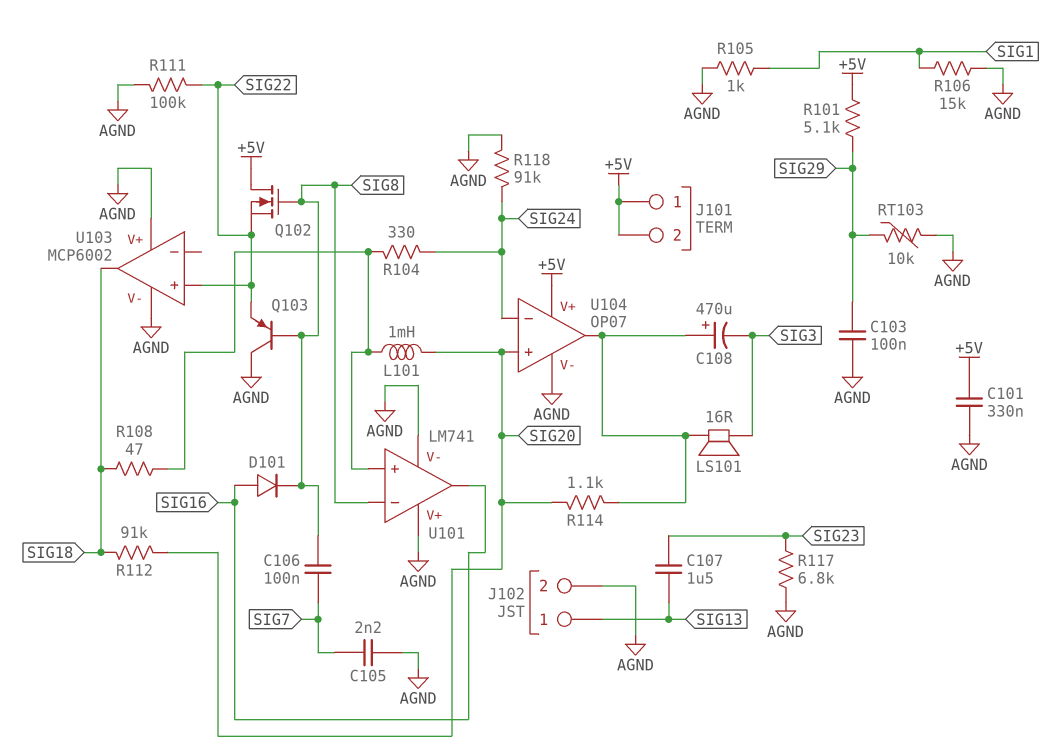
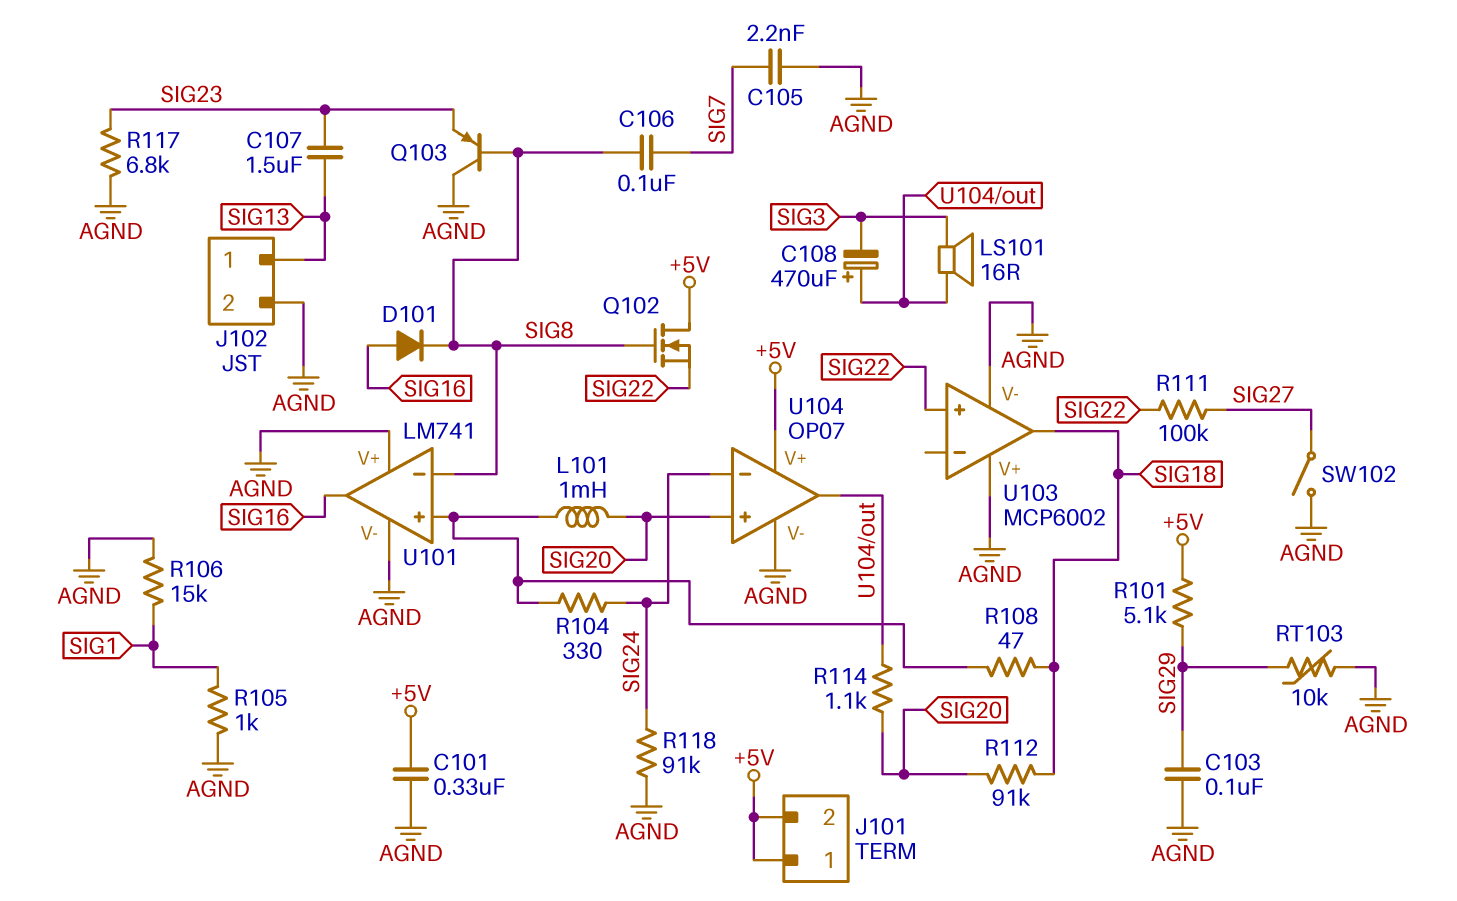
Q103: PNP (B SIG8, C AGND, E SIG22) -> PNP (B SIG8, C AGND, E SIG23)
R111: 100k (AGND, SIG22) -> 100k (SIG22, SIG27)
SW102: none -> switch (AGND, SIG27)

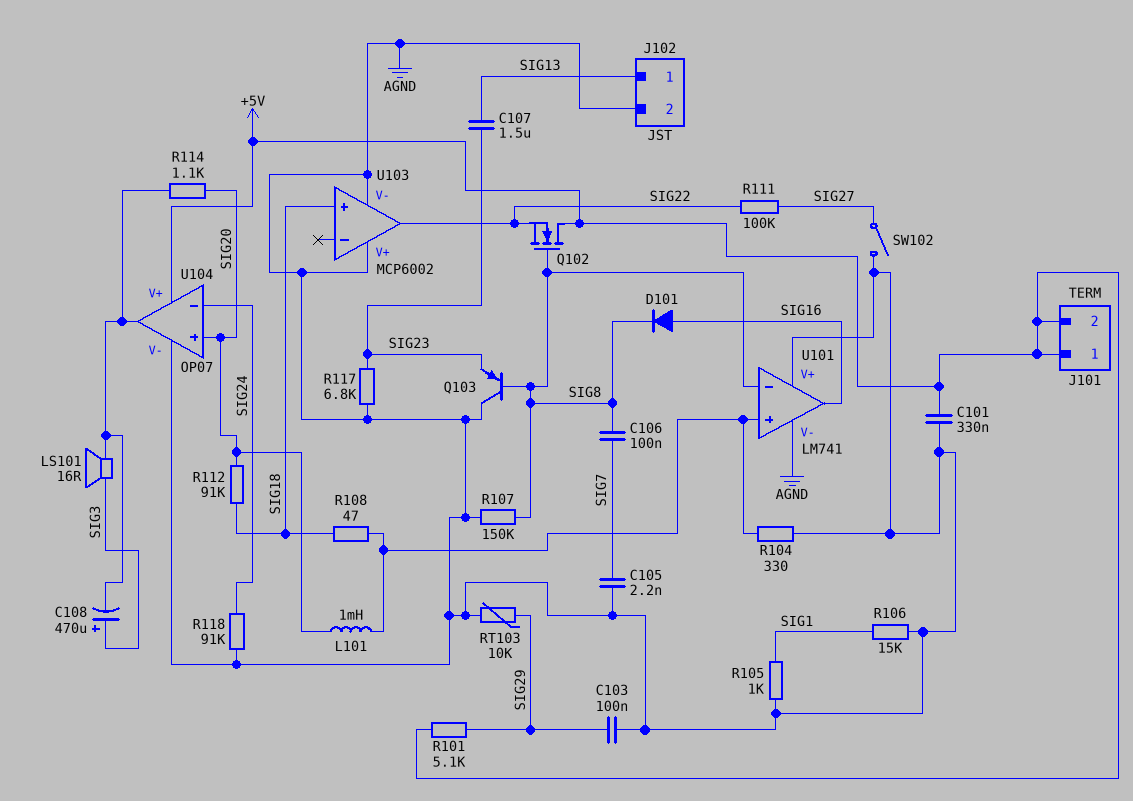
C108: 470uF (plus U104/out, minus SIG3) -> 470uF (plus SIG3, minus U104/out)
R104: 330 (SIG24, U101/in+) -> 330 (AGND, U101/in+)
R107: none -> 150k (AGND, SIG8)
U103 pin in+: SIG22 -> SIG18
U103 pin out: SIG18 -> SIG22

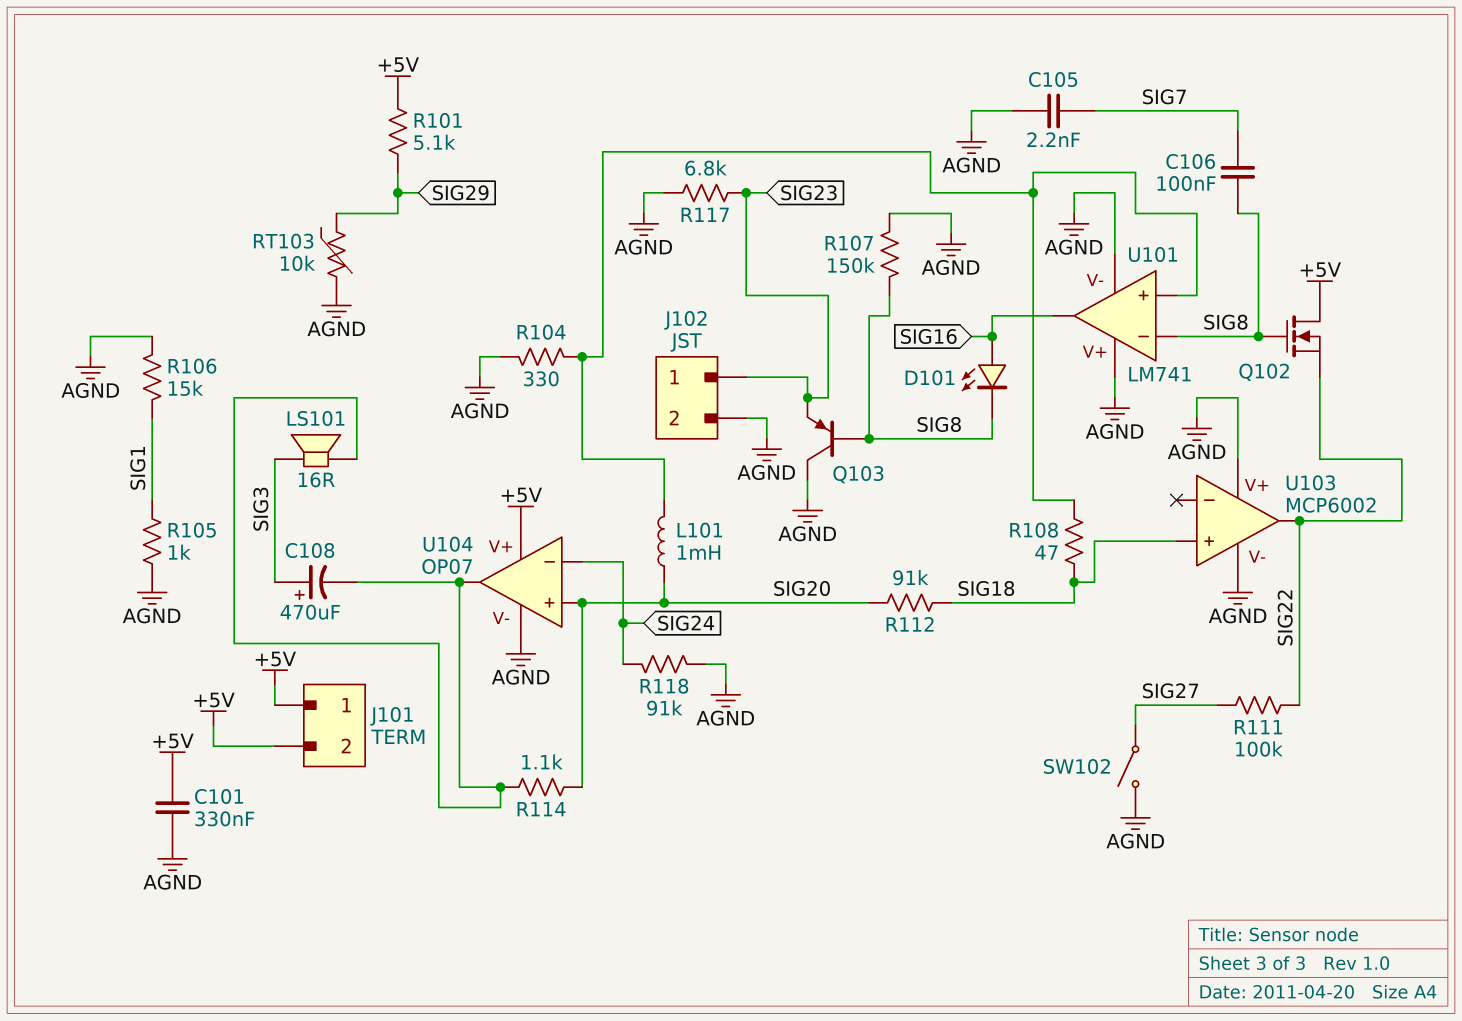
C103: 100nF (AGND, SIG29) -> none
C107: 1.5uF (SIG13, SIG23) -> none
D101: diode (A SIG16, K SIG8) -> LED (A SIG16, K SIG8)
J102 pin 1: SIG13 -> SIG23

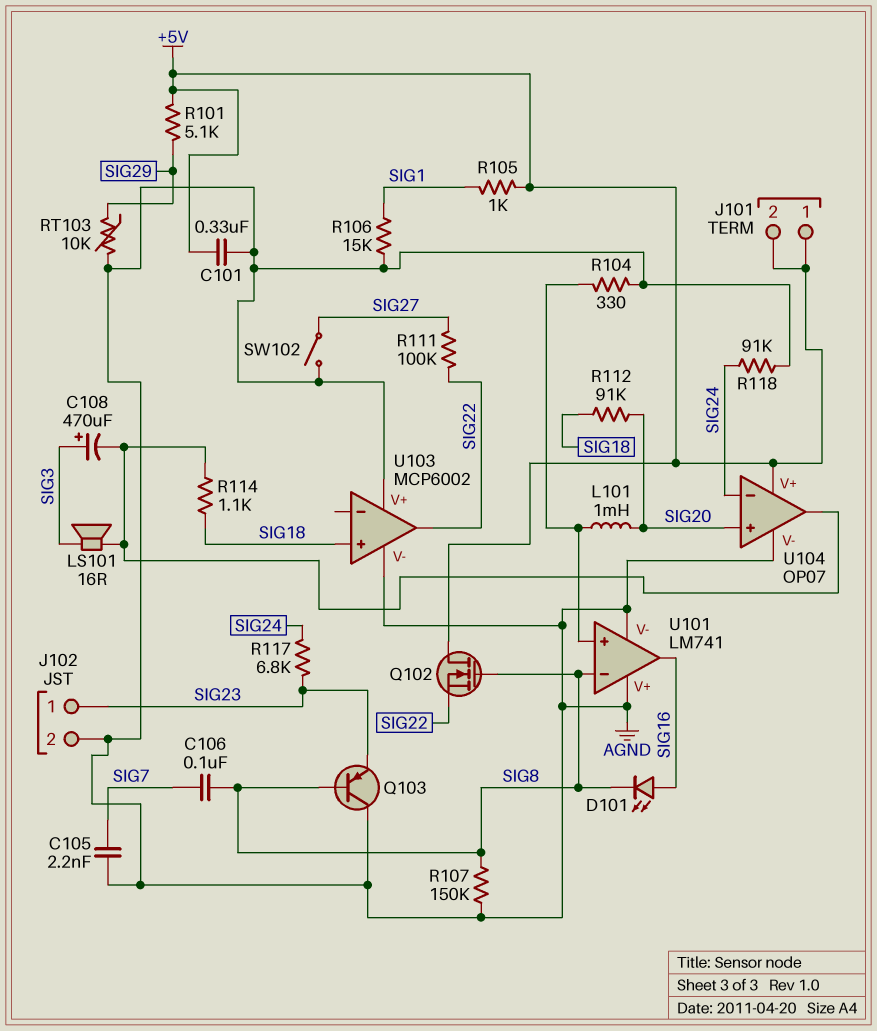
R105: 1k (AGND, SIG1) -> 1k (+5V, SIG1)
R108: 47 (SIG18, U101/in+) -> none
R114: 1.1k (SIG20, U104/out) -> 1.1k (SIG18, U104/out)
R117: 6.8k (AGND, SIG23) -> 6.8k (SIG23, SIG24)

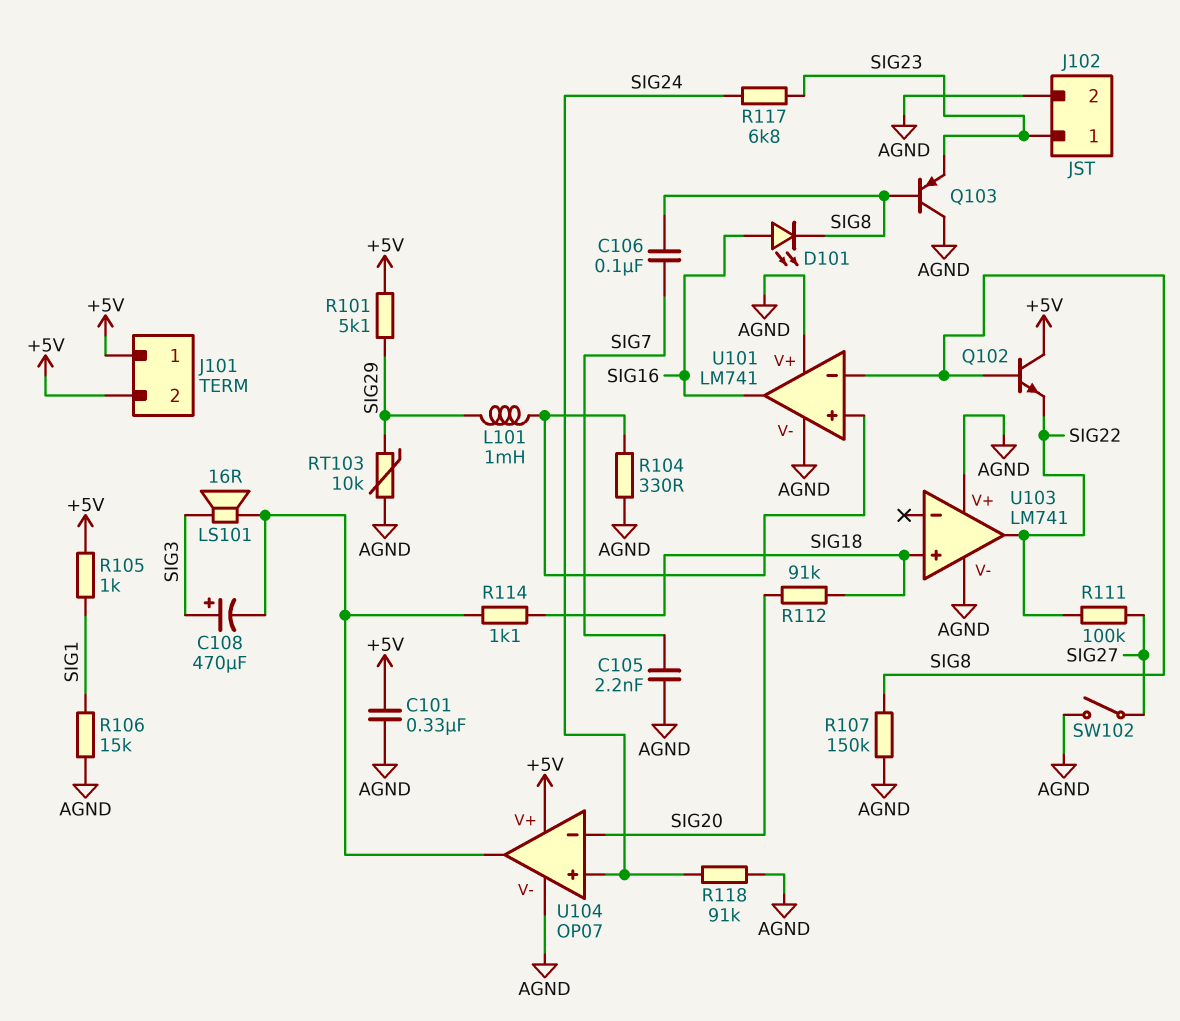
L101: 1mH (SIG20, U101/in+) -> 1mH (SIG29, U101/in+)
Q102: NMOS (G SIG8, D +5V, S SIG22) -> NPN (B SIG8, C +5V, E SIG22)
U103: MCP6002 -> LM741
U104 pin in+: SIG20 -> SIG24
U104 pin in-: SIG24 -> SIG20

